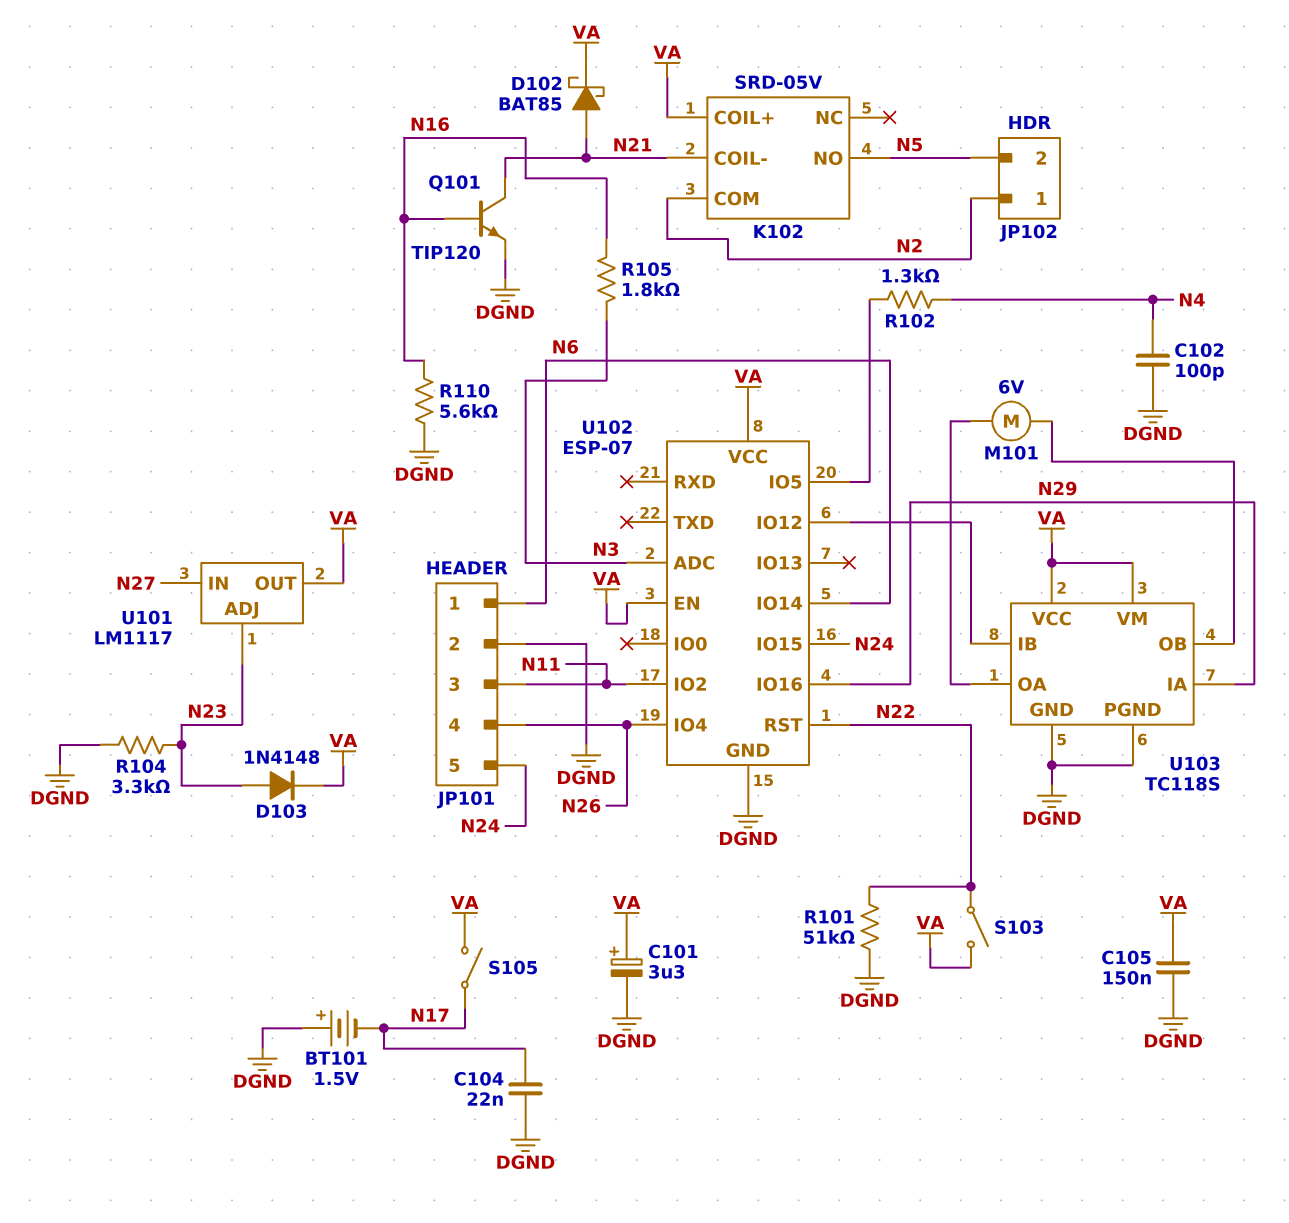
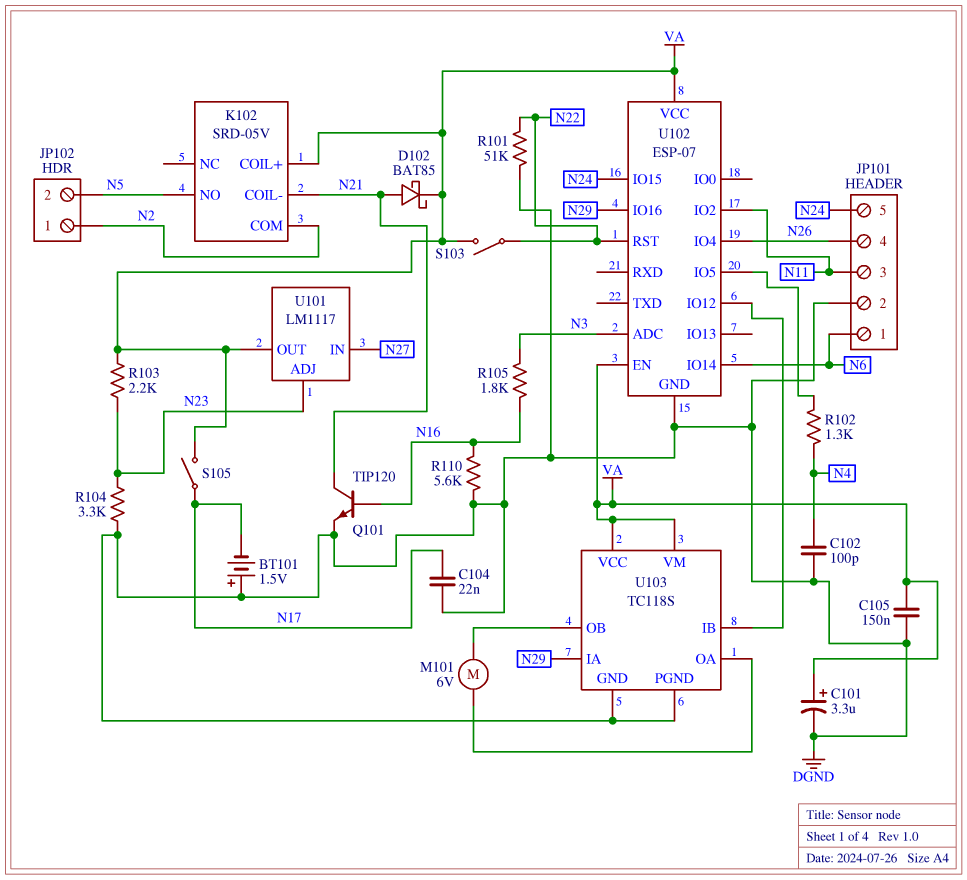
D103: diode 1N4148 (A N23, K VA) -> none
R103: none -> 2.2k (N23, VA)

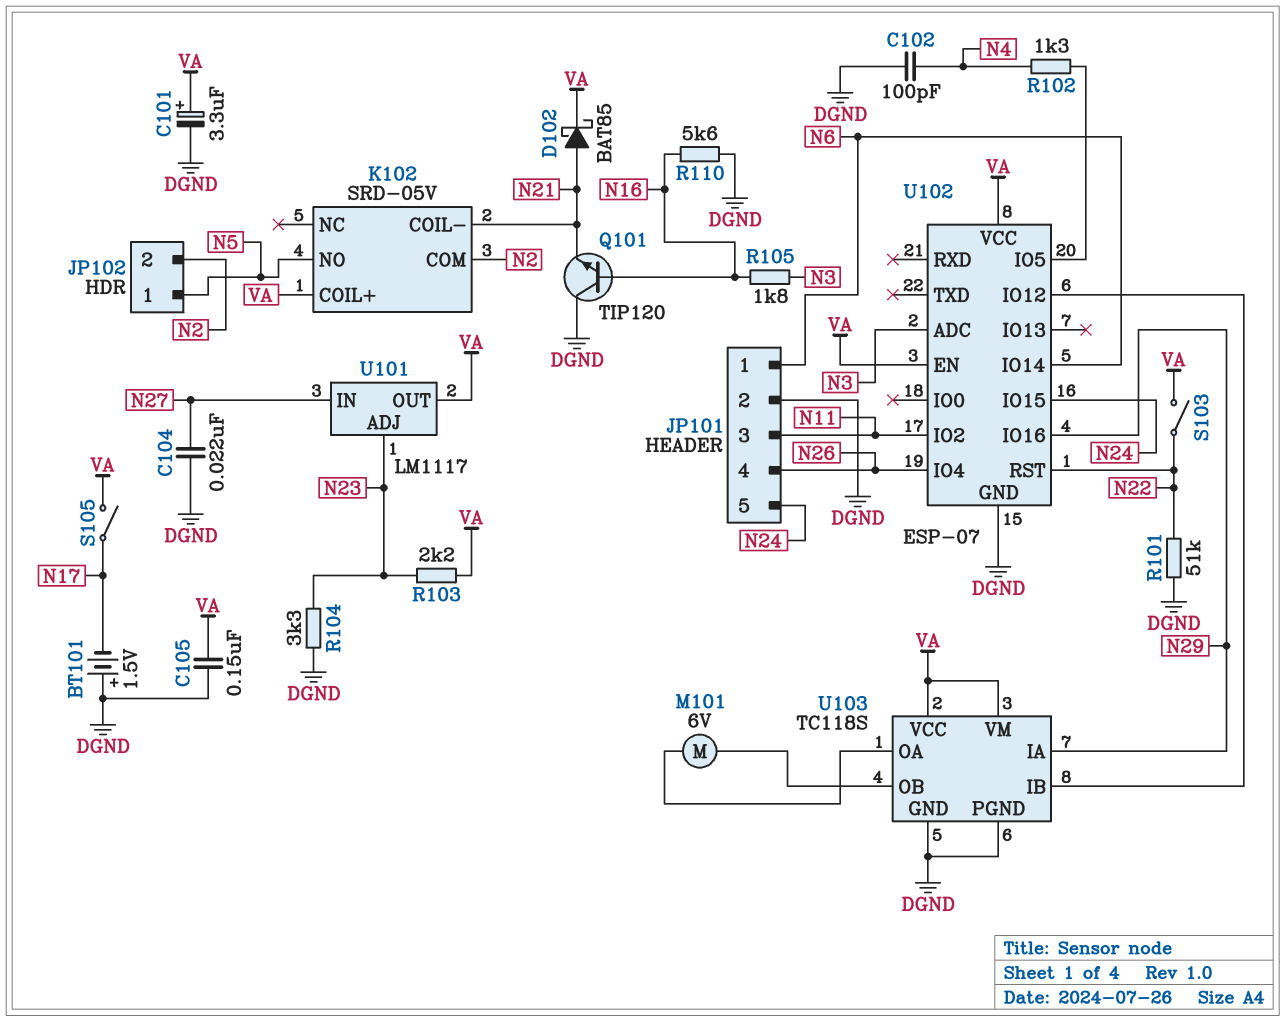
C104: 22nF (DGND, N17) -> 22nF (DGND, N27)
JP102 pin 1: N2 -> N5
JP102 pin 2: N5 -> N2
Q101: NPN TIP120 (B N16, C N21, E DGND) -> NPN TIP120 (B N16, C DGND, E N21)

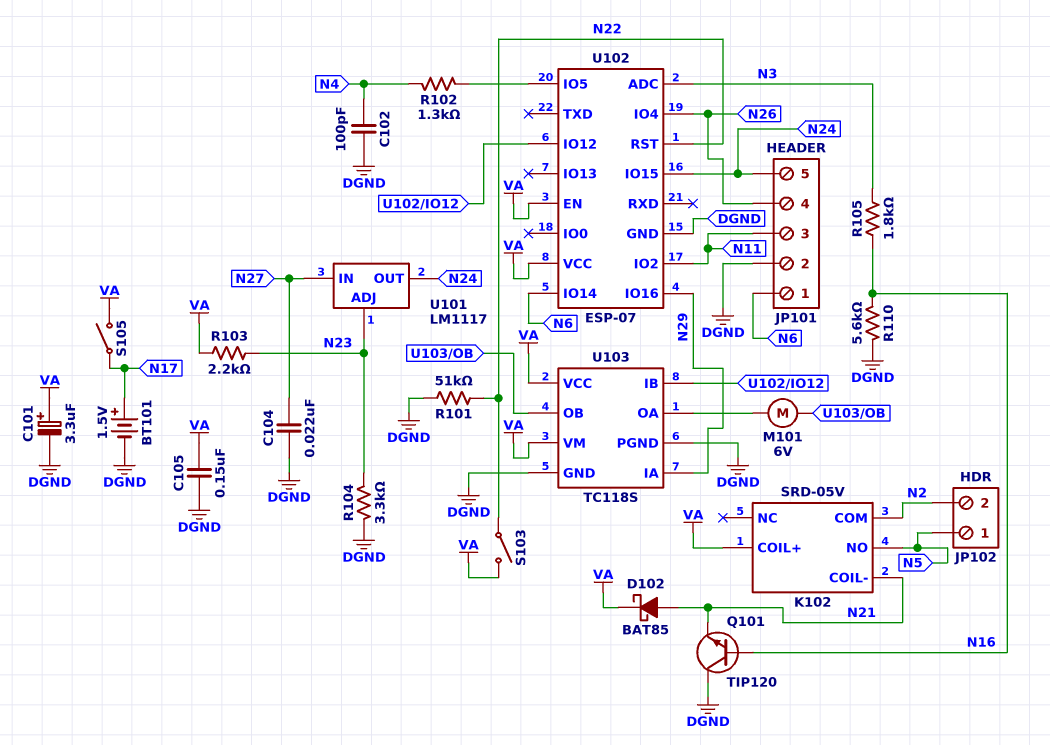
BT101: 1.5V (plus DGND, minus N17) -> 1.5V (plus N17, minus DGND)
U101 pin OUT: VA -> N24

